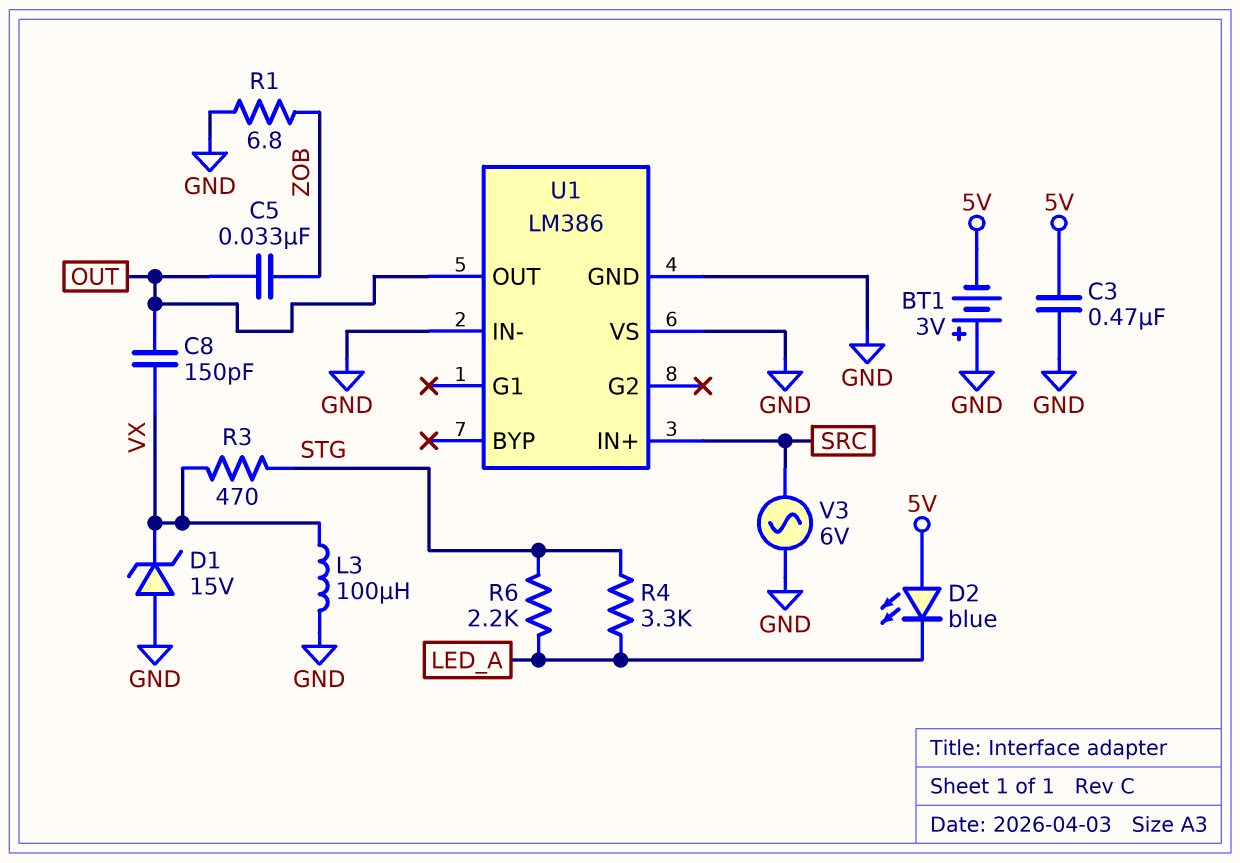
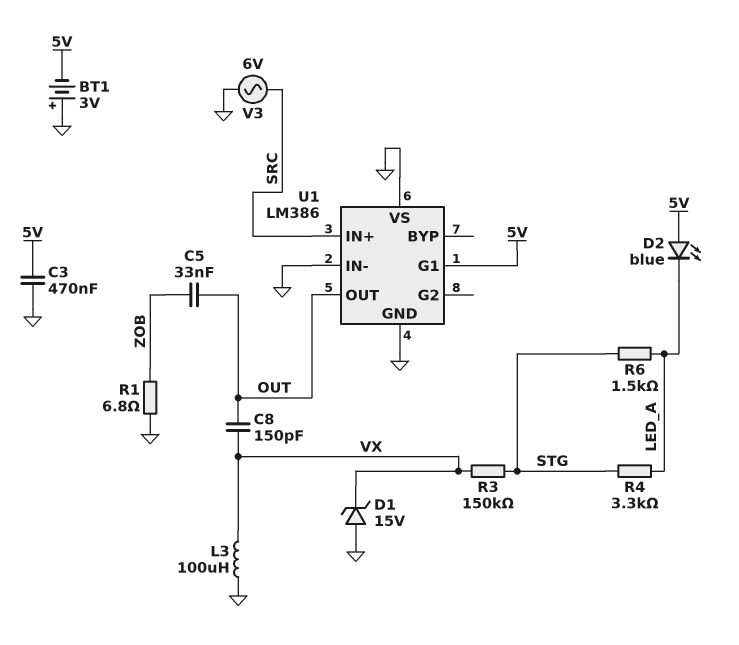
R3: 470 (STG, VX) -> 150k (STG, VX)
R6: 2.2k (LED_A, STG) -> 1.5k (LED_A, STG)
U1 pin G1: none -> 5V

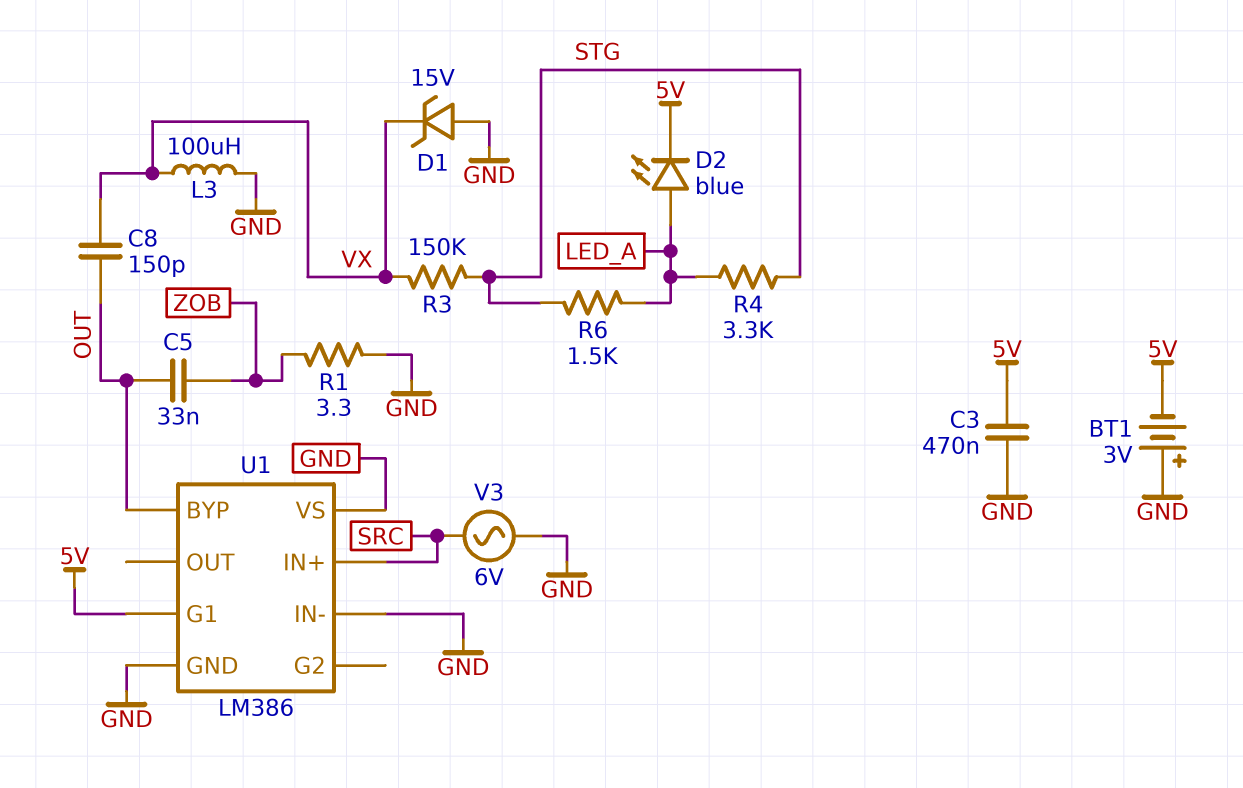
D2: LED blue (A 5V, K LED_A) -> LED blue (A LED_A, K 5V)
R1: 6.8 (GND, ZOB) -> 3.3 (GND, ZOB)
U1 pin BYP: none -> OUT
U1 pin OUT: OUT -> none

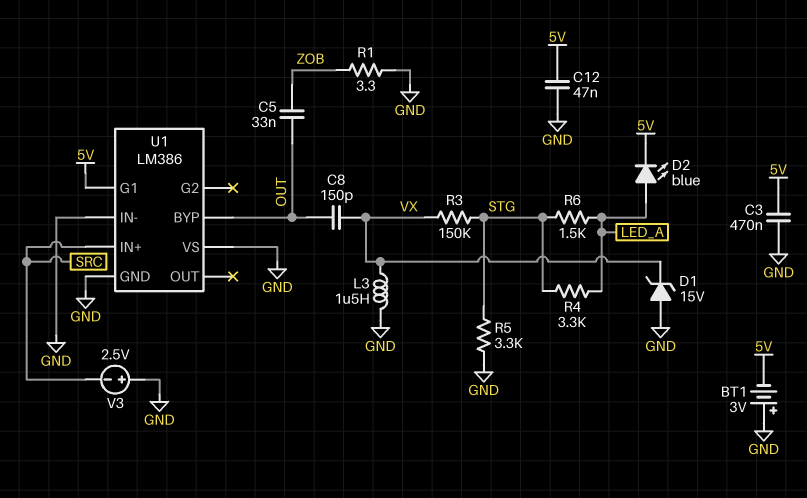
C12: none -> 47nF (5V, GND)
L3: 100uH (GND, VX) -> 1.5uH (GND, VX)
R5: none -> 3.3k (GND, STG)
V3: AC 6V (GND, SRC) -> 2.5V (plus GND, minus SRC)

